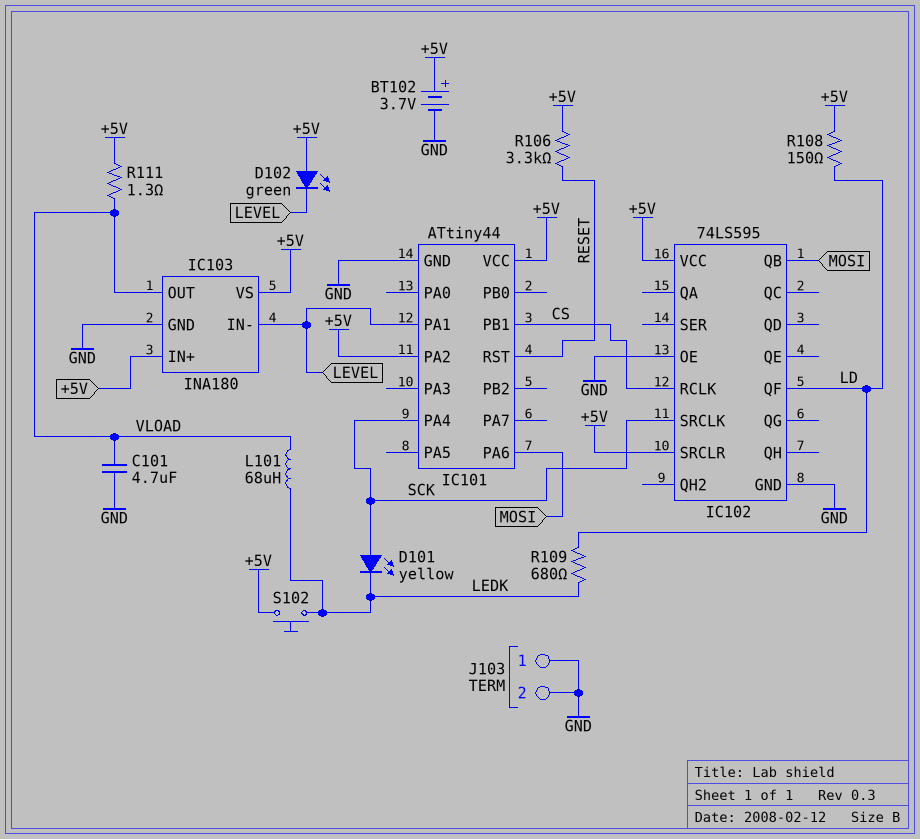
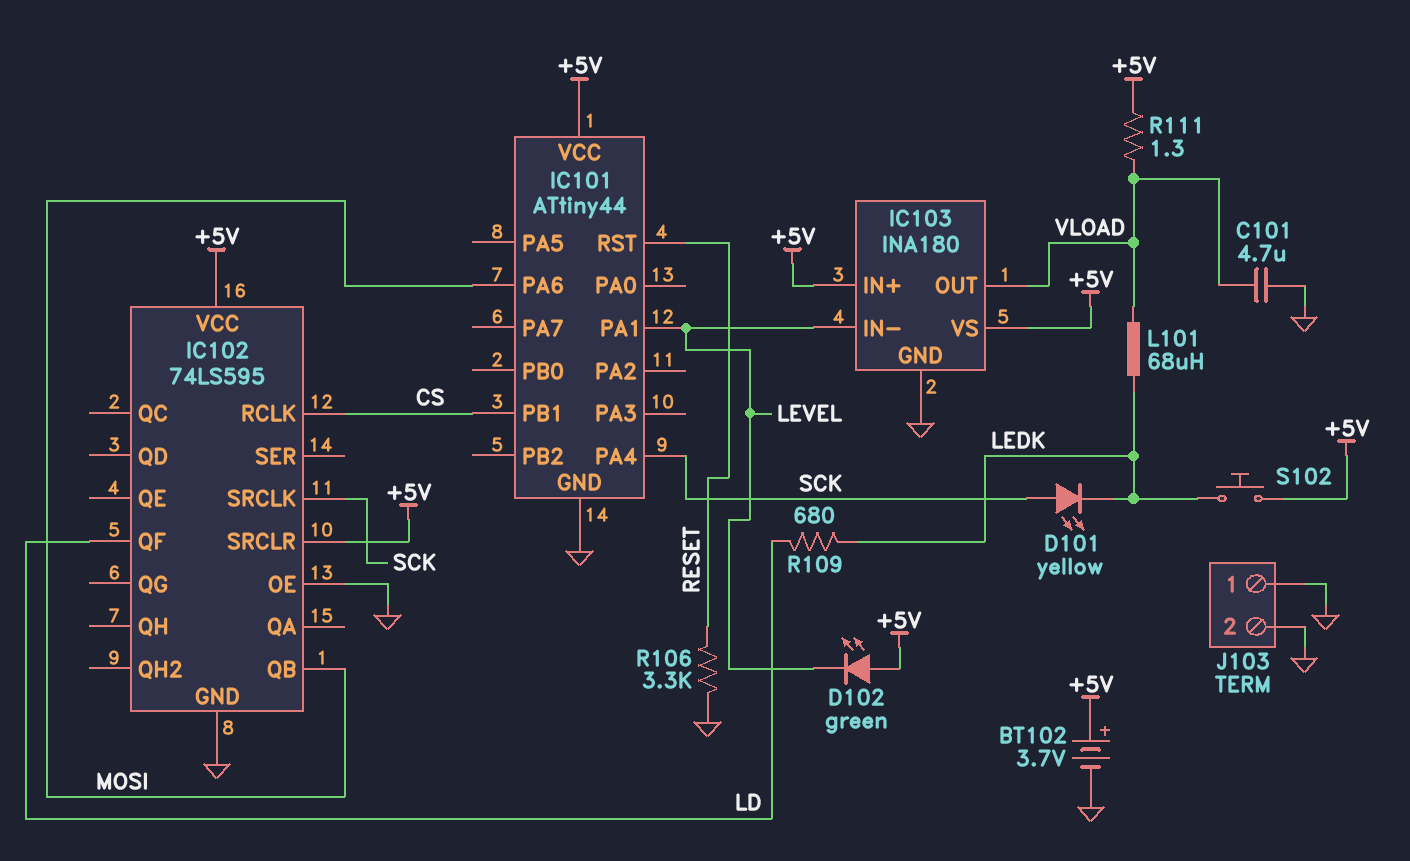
IC101 pin PA2: +5V -> none
R106: 3.3k (+5V, RESET) -> 3.3k (GND, RESET)
R108: 150 (+5V, LD) -> none

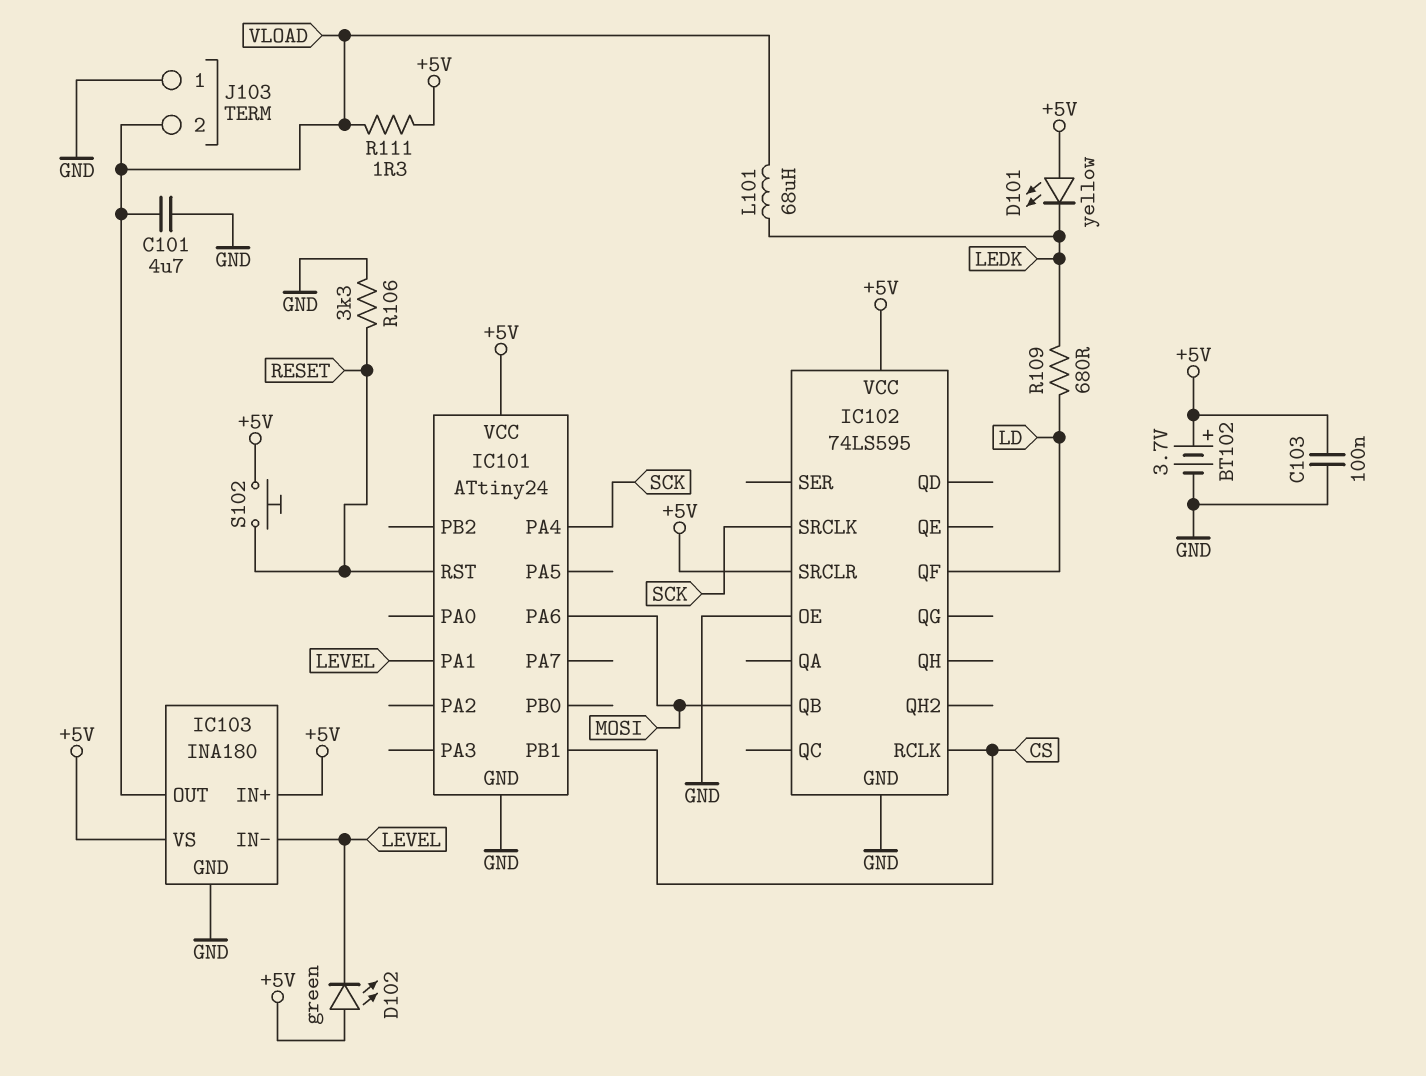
C103: none -> 100nF (+5V, GND)
D101: LED yellow (A SCK, K LEDK) -> LED yellow (A +5V, K LEDK)
IC101: ATtiny44 -> ATtiny24
J103 pin 2: GND -> VLOAD
S102: button (+5V, LEDK) -> button (+5V, RESET)

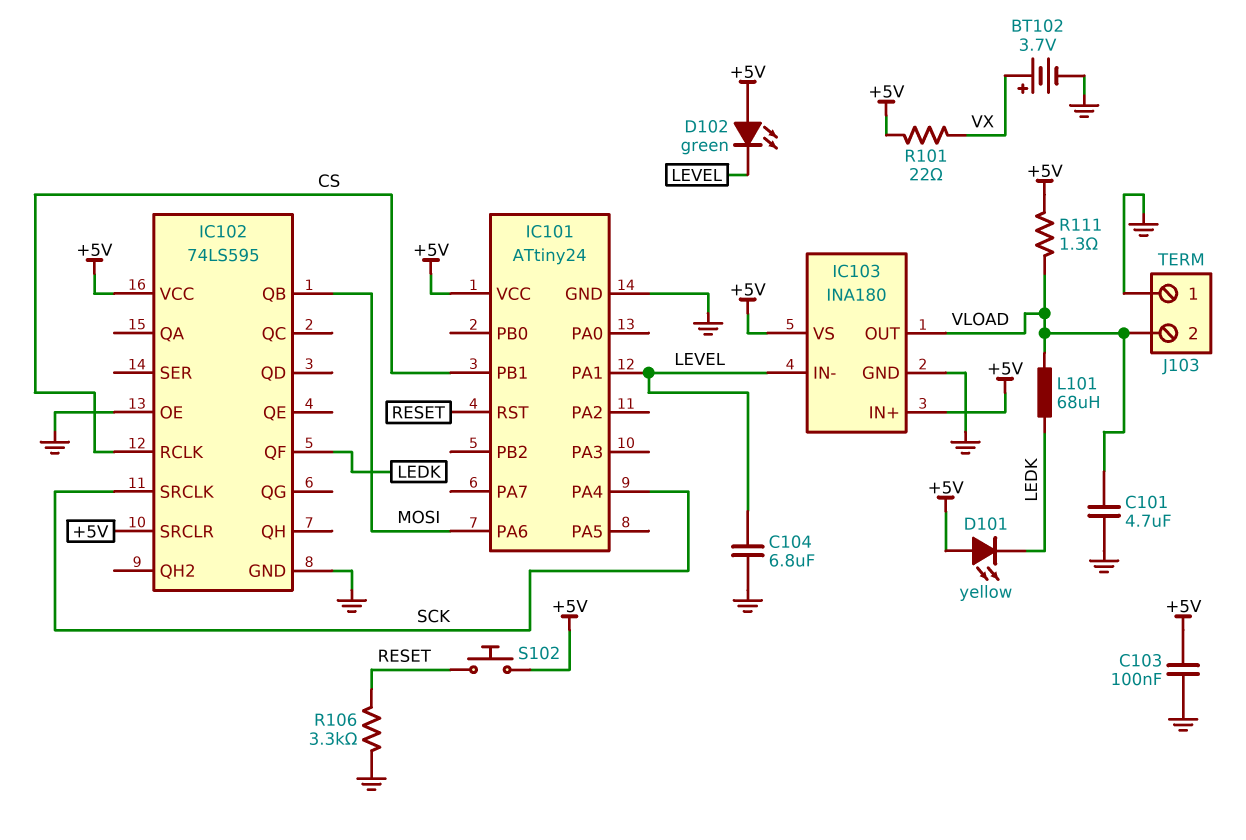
BT102: 3.7V (plus +5V, minus GND) -> 3.7V (plus VX, minus GND)
C104: none -> 6.8uF (GND, LEVEL)
IC102 pin QF: LD -> LEDK
R101: none -> 22 (+5V, VX)
R109: 680 (LD, LEDK) -> none

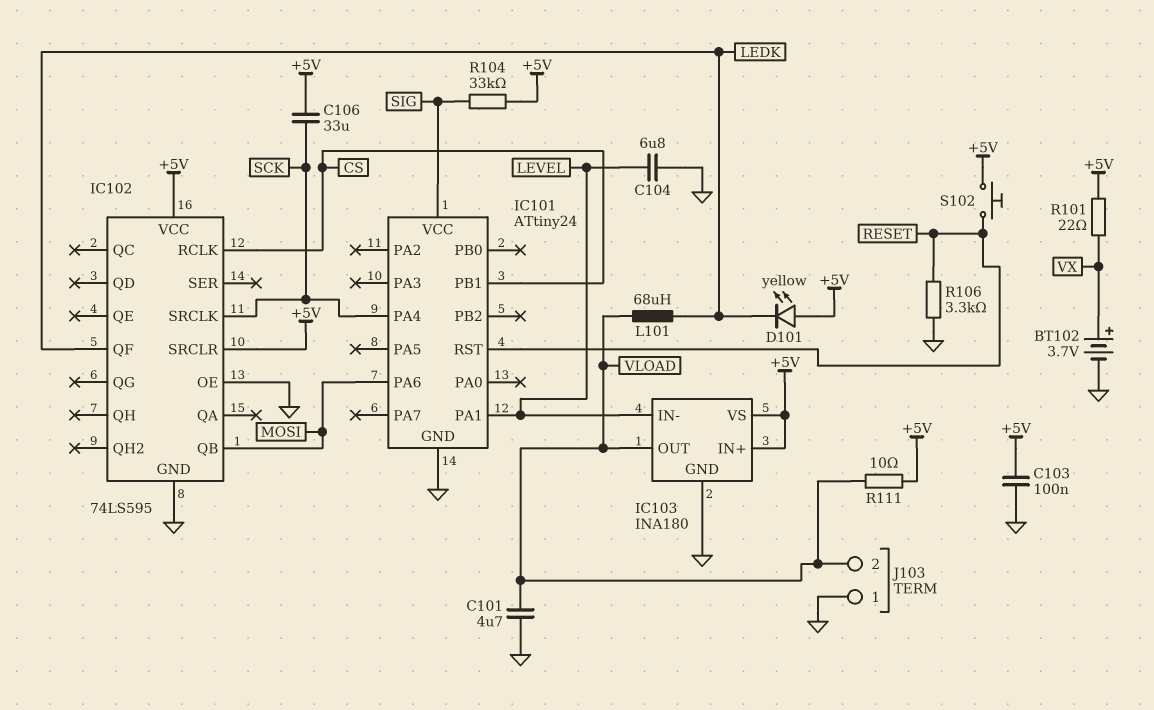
C106: none -> 33uF (+5V, SCK)
D102: LED green (A +5V, K LEVEL) -> none
IC101 pin VCC: +5V -> SIG
R104: none -> 33k (+5V, SIG)
R111: 1.3 (+5V, VLOAD) -> 10 (+5V, VLOAD)

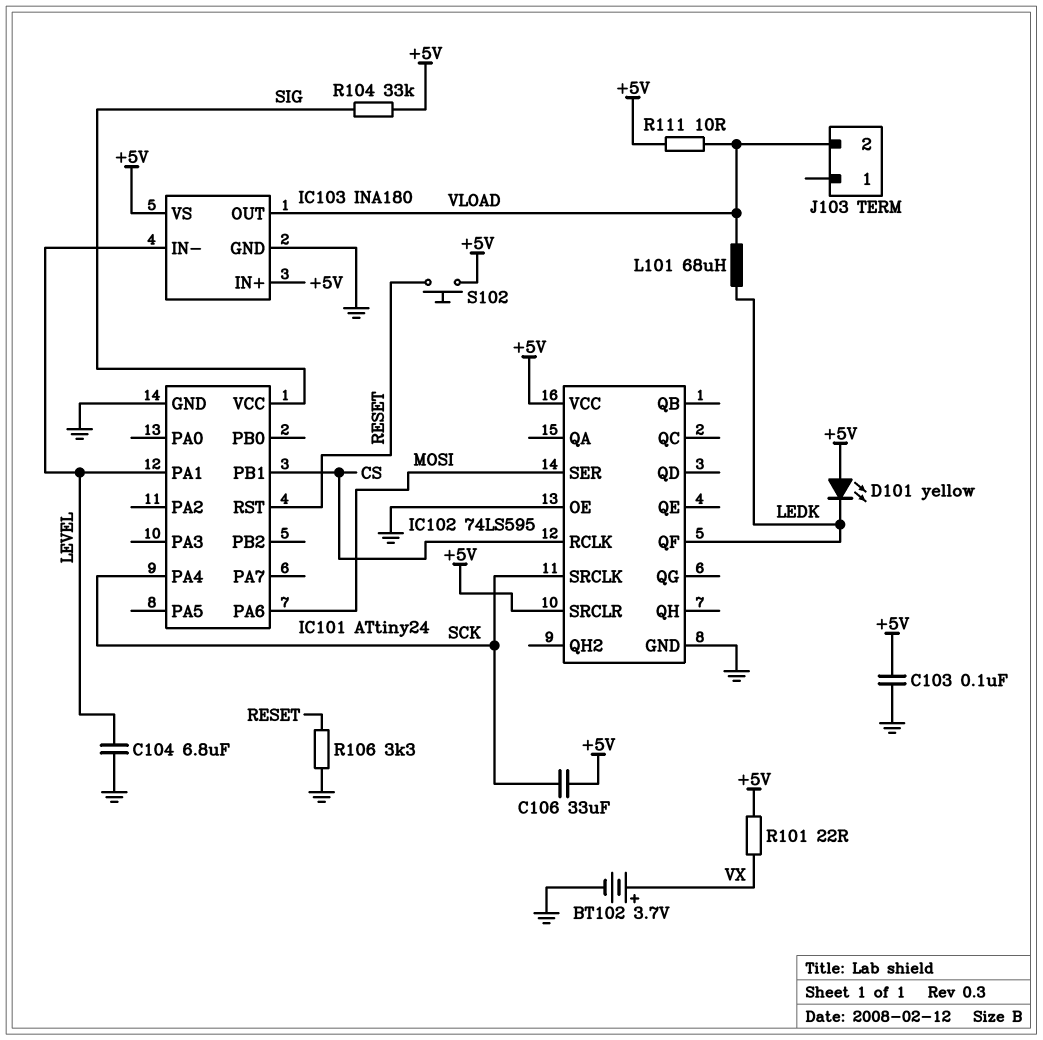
C101: 4.7uF (GND, VLOAD) -> none
IC102 pin QB: MOSI -> none
IC102 pin SER: none -> MOSI
J103 pin 1: GND -> none

